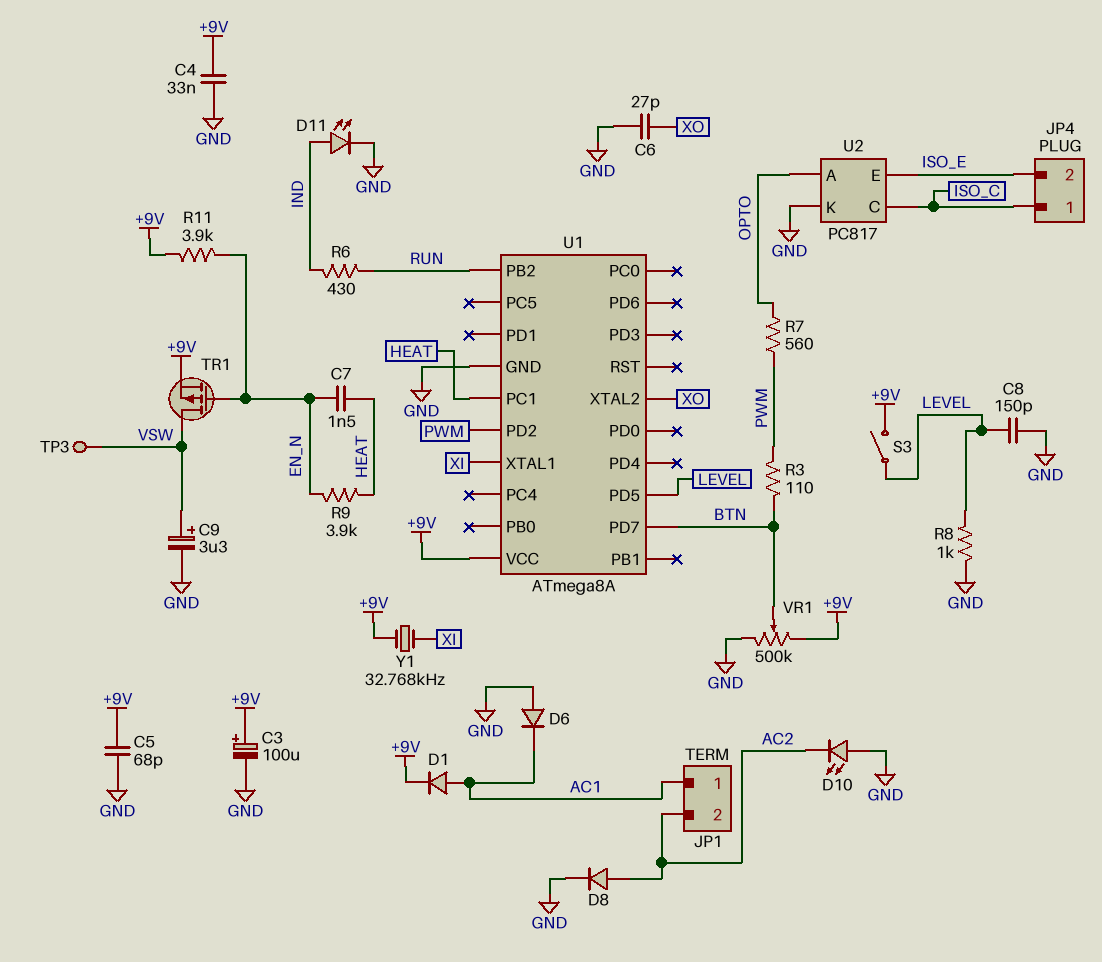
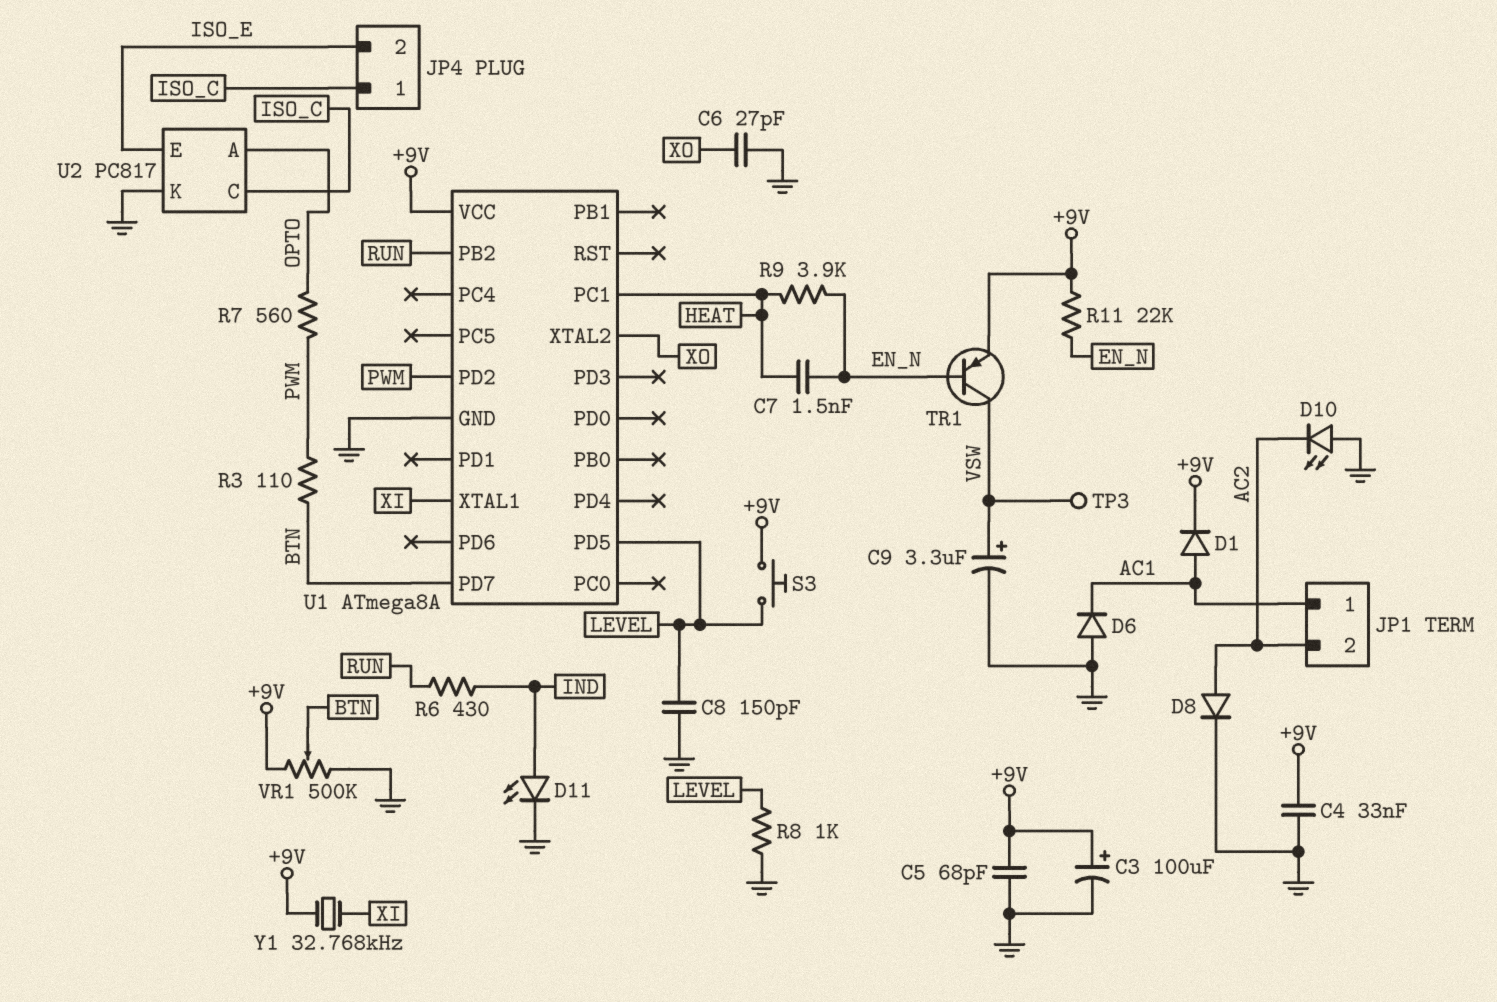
R11: 3.9k (+9V, EN_N) -> 22k (+9V, EN_N)
S3: switch (+9V, LEVEL) -> button (+9V, LEVEL)
TR1: PMOS (G EN_N, D VSW, S +9V) -> PNP (B EN_N, C VSW, E +9V)

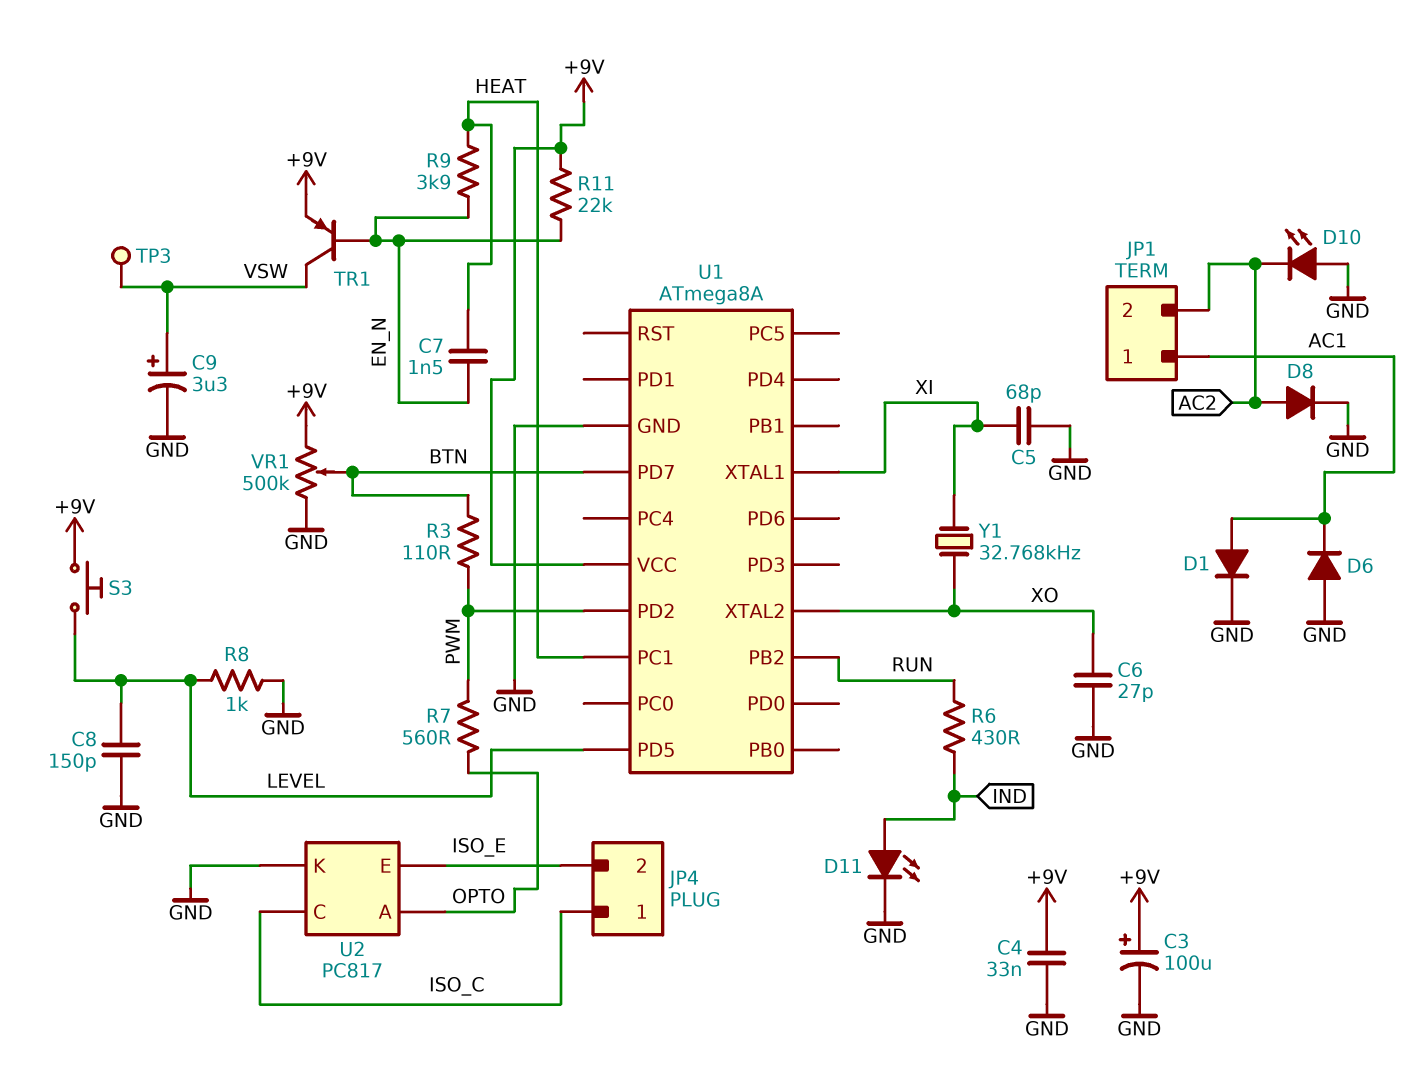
C5: 68pF (+9V, GND) -> 68pF (GND, XI)
D1: diode (A AC1, K +9V) -> diode (A AC1, K GND)
Y1: 32.768kHz (+9V, XI) -> 32.768kHz (XI, XO)

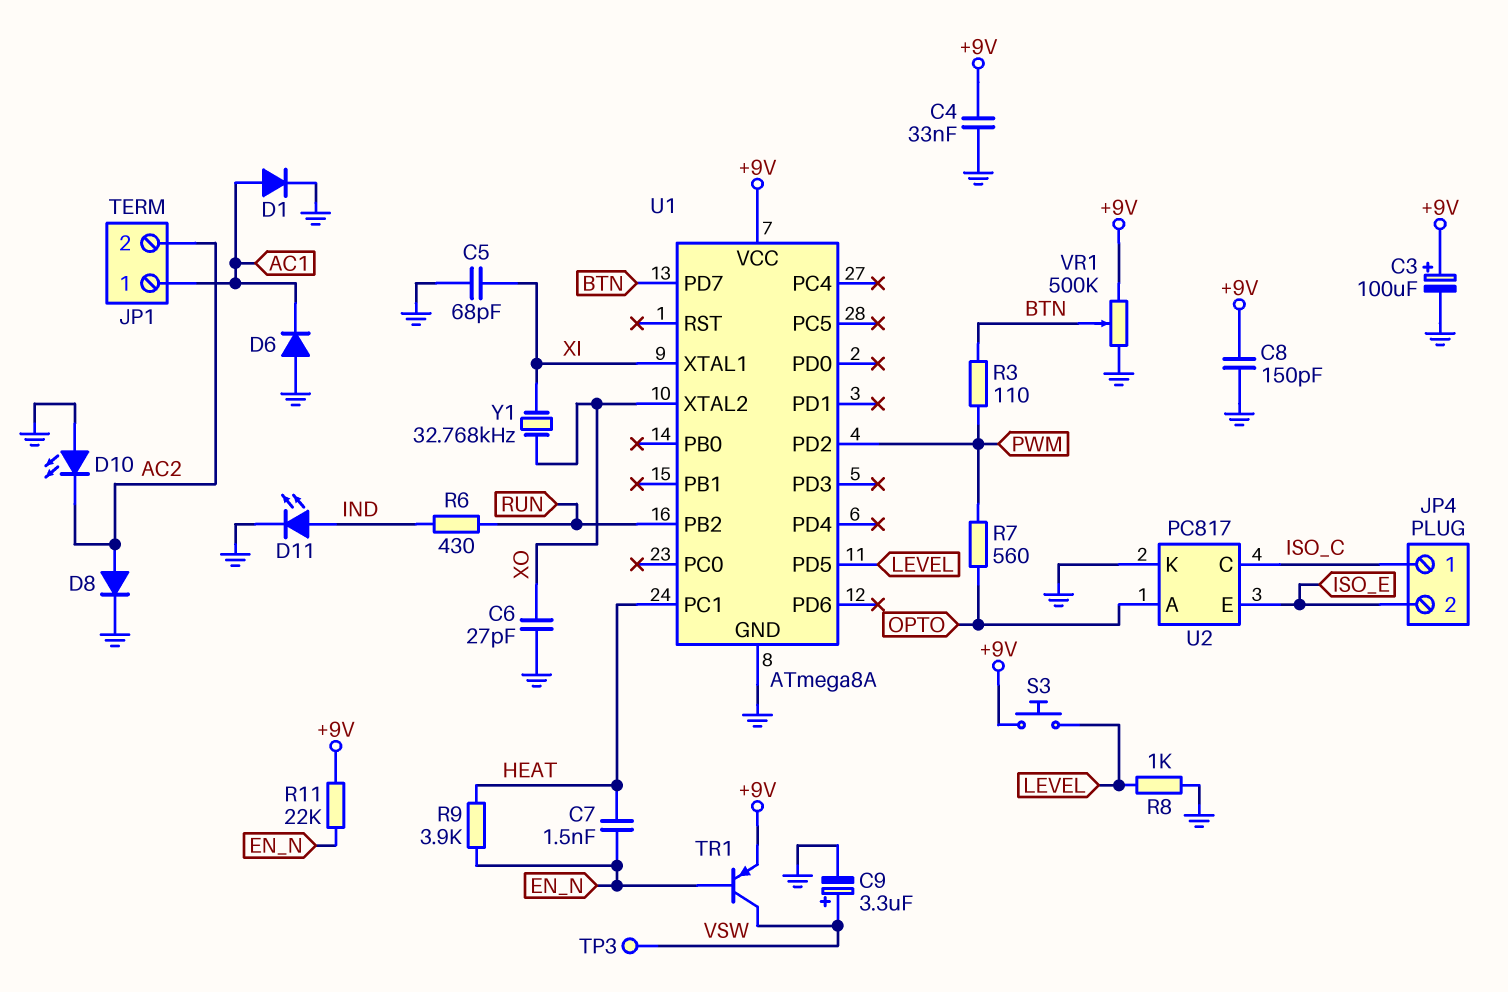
C8: 150pF (GND, LEVEL) -> 150pF (+9V, GND)

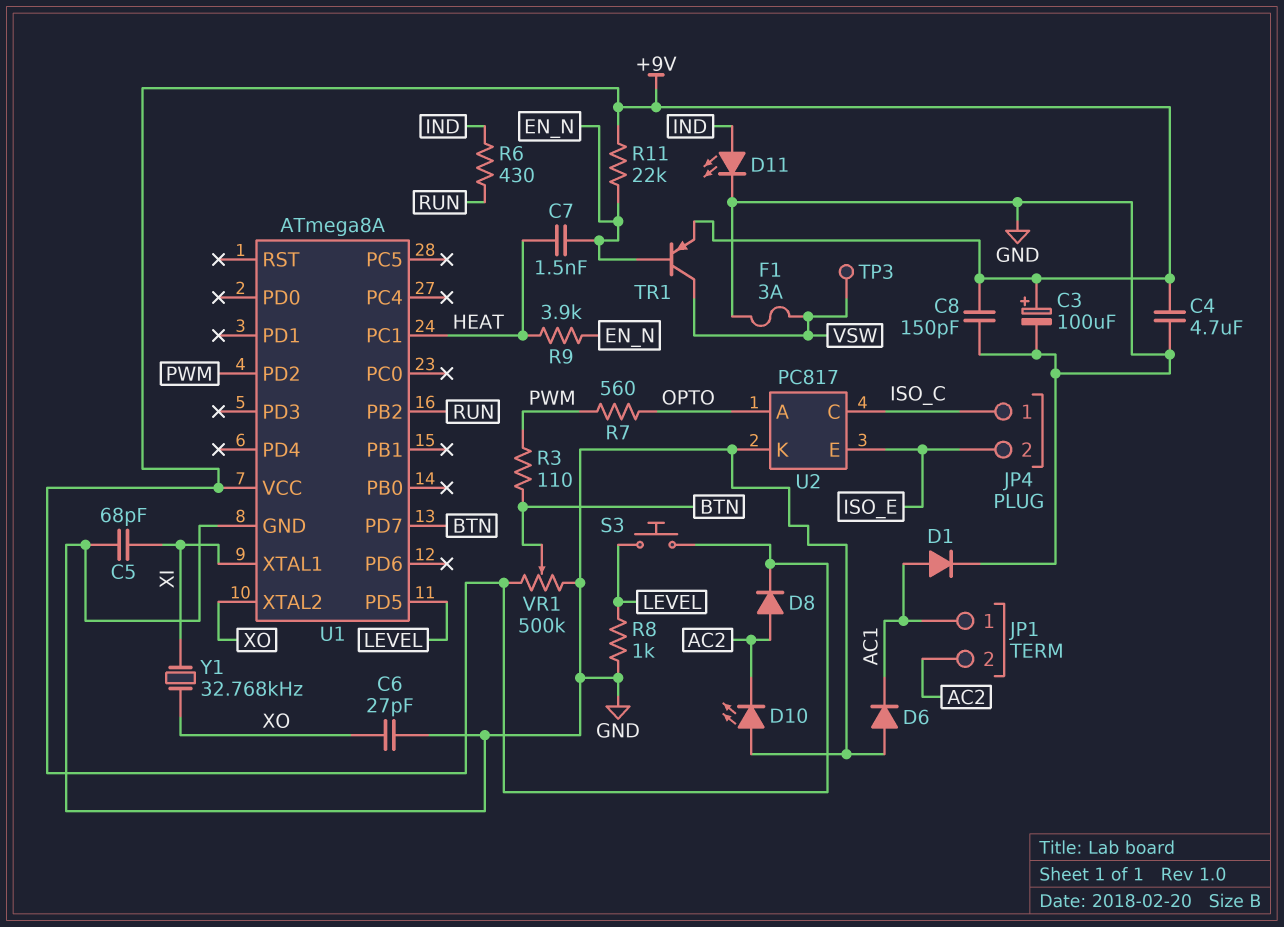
C4: 33nF (+9V, GND) -> 4.7uF (+9V, GND)
C9: 3.3uF (plus VSW, minus GND) -> none
D8: diode (A AC2, K GND) -> diode (A AC2, K +9V)
F1: none -> 3A (GND, VSW)

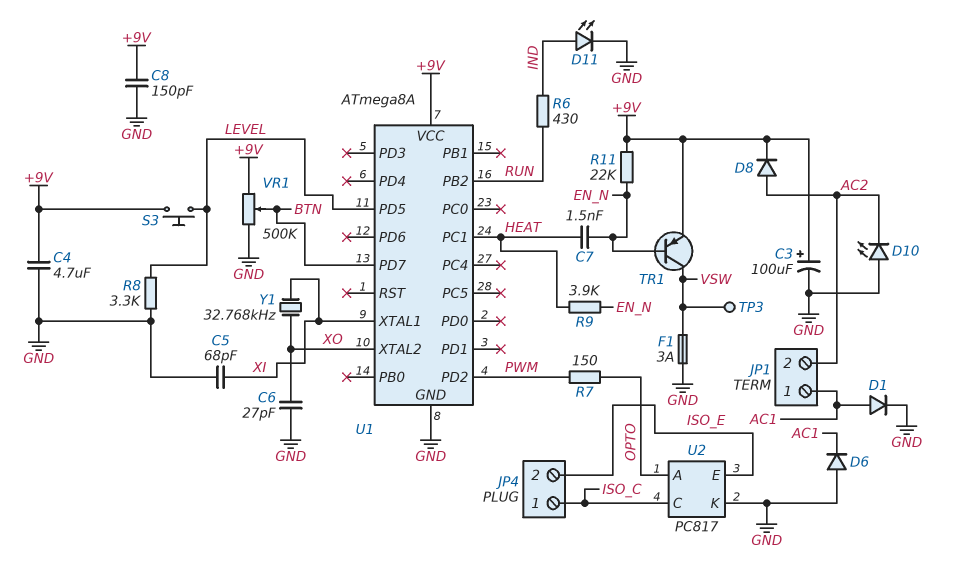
R3: 110 (BTN, PWM) -> none
R7: 560 (OPTO, PWM) -> 150 (OPTO, PWM)
R8: 1k (GND, LEVEL) -> 3.3k (GND, LEVEL)

